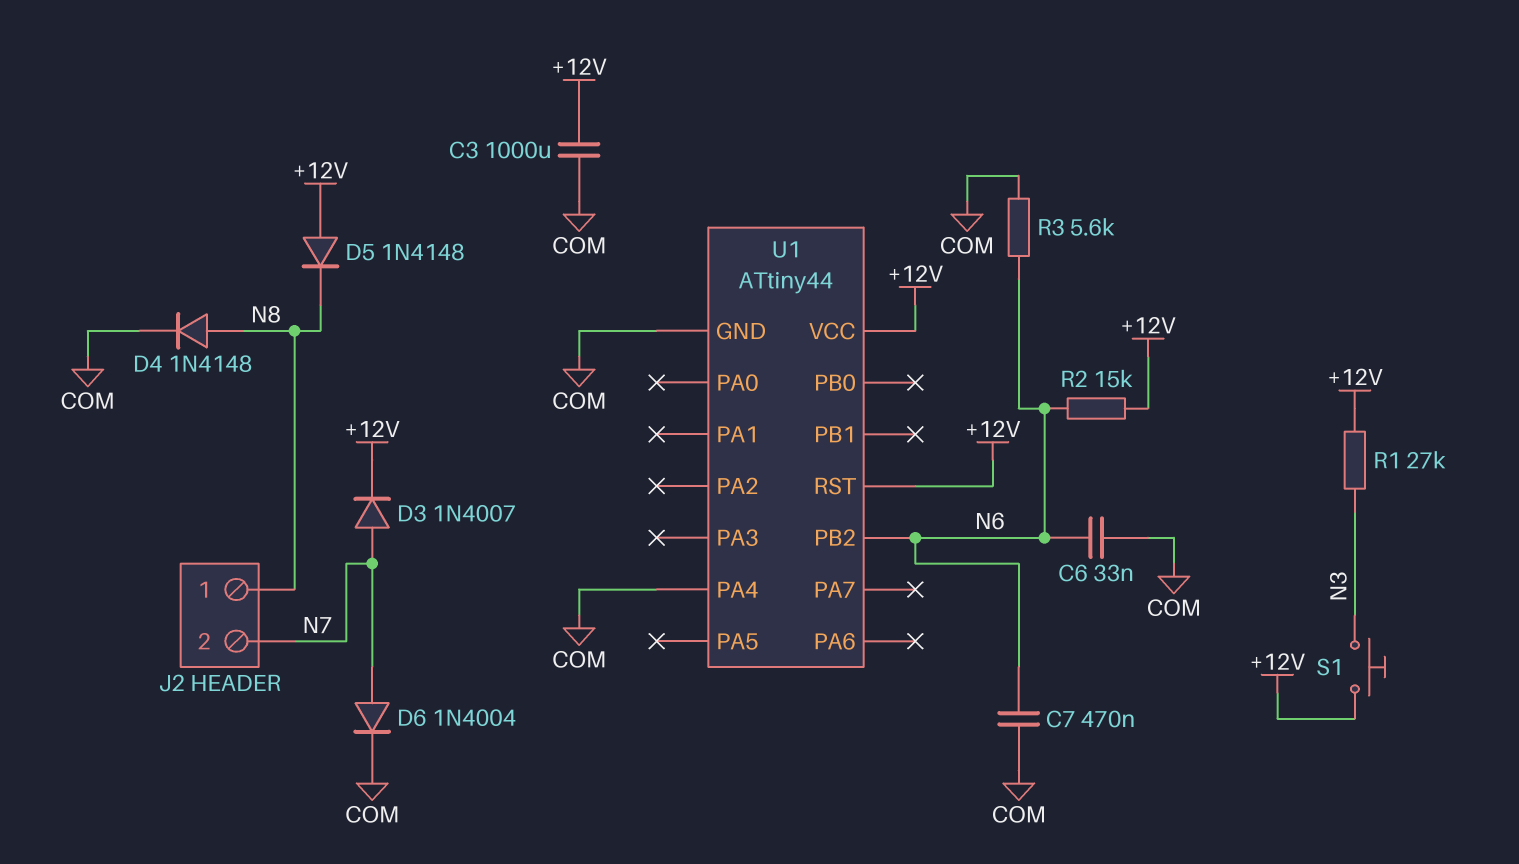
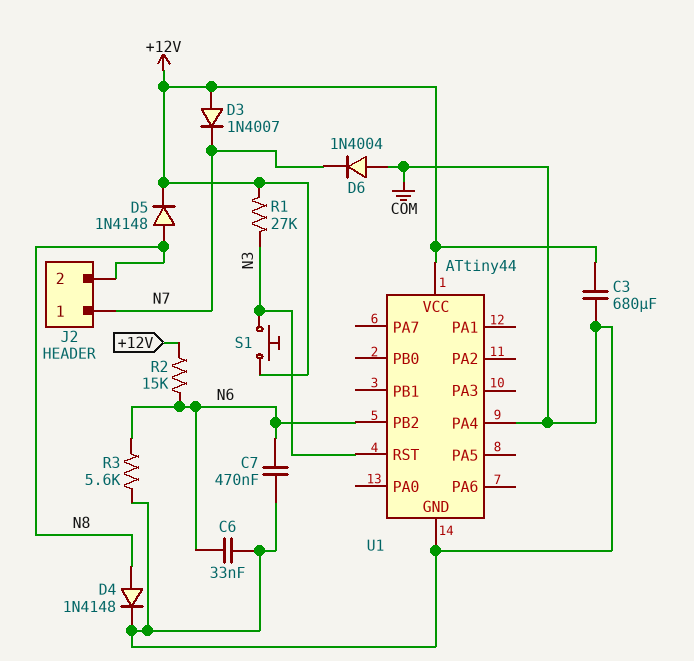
C3: 1000uF (+12V, COM) -> 680uF (+12V, COM)
D3: diode 1N4007 (A N7, K +12V) -> diode 1N4007 (A +12V, K N7)
D5: diode 1N4148 (A +12V, K N8) -> diode 1N4148 (A N8, K +12V)
D6: diode 1N4004 (A N7, K COM) -> diode 1N4004 (A COM, K N7)
J2 pin 1: N8 -> N7
J2 pin 2: N7 -> N8
U1 pin RST: +12V -> N3

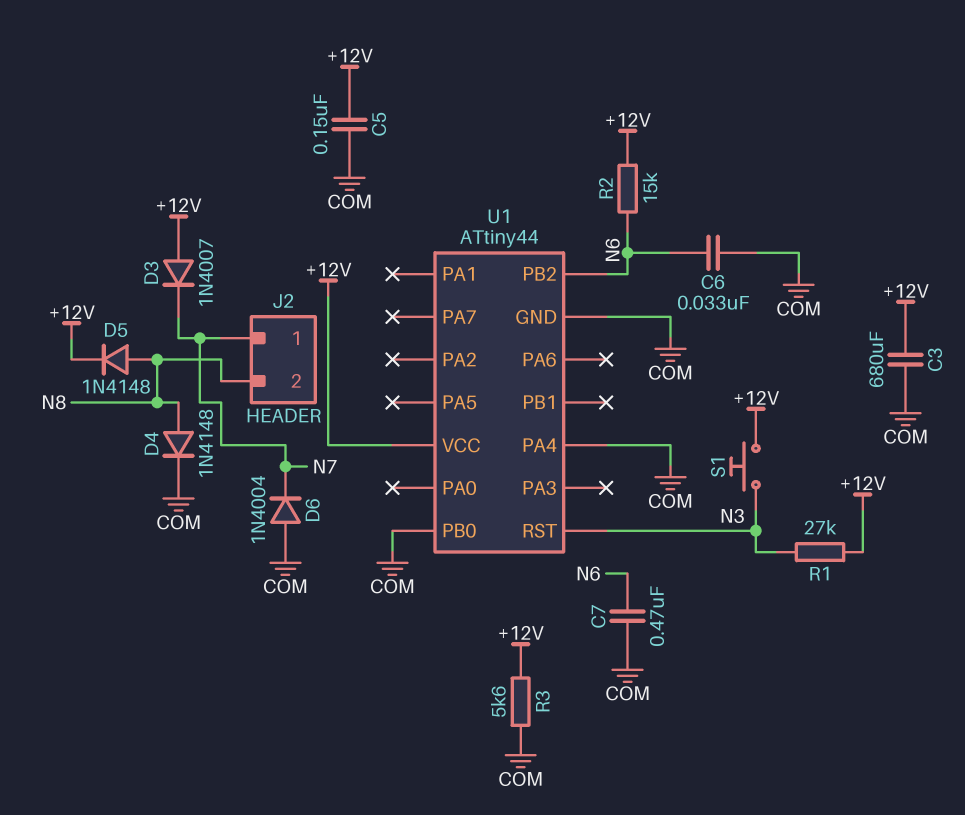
C5: none -> 150nF (+12V, COM)
R3: 5.6k (COM, N6) -> 5.6k (+12V, COM)
U1 pin PB0: none -> COM

